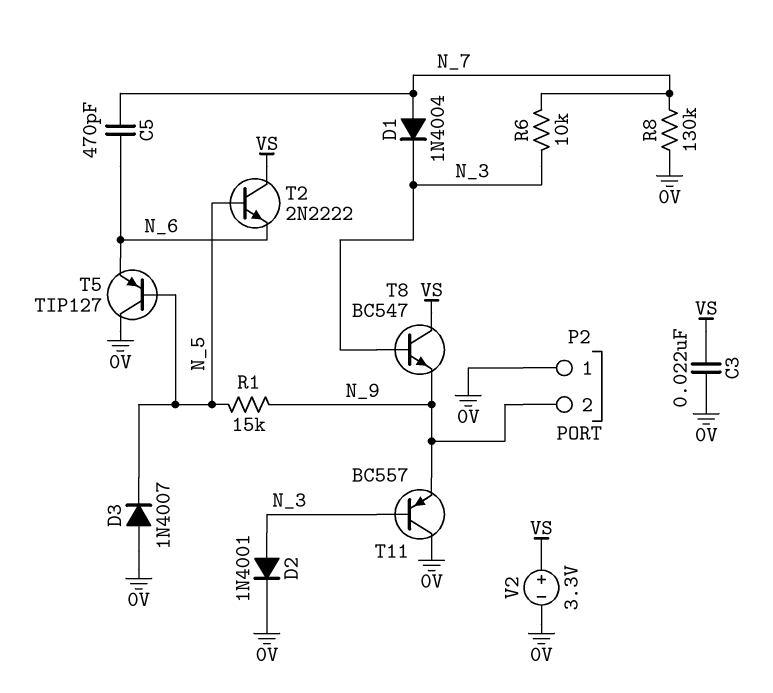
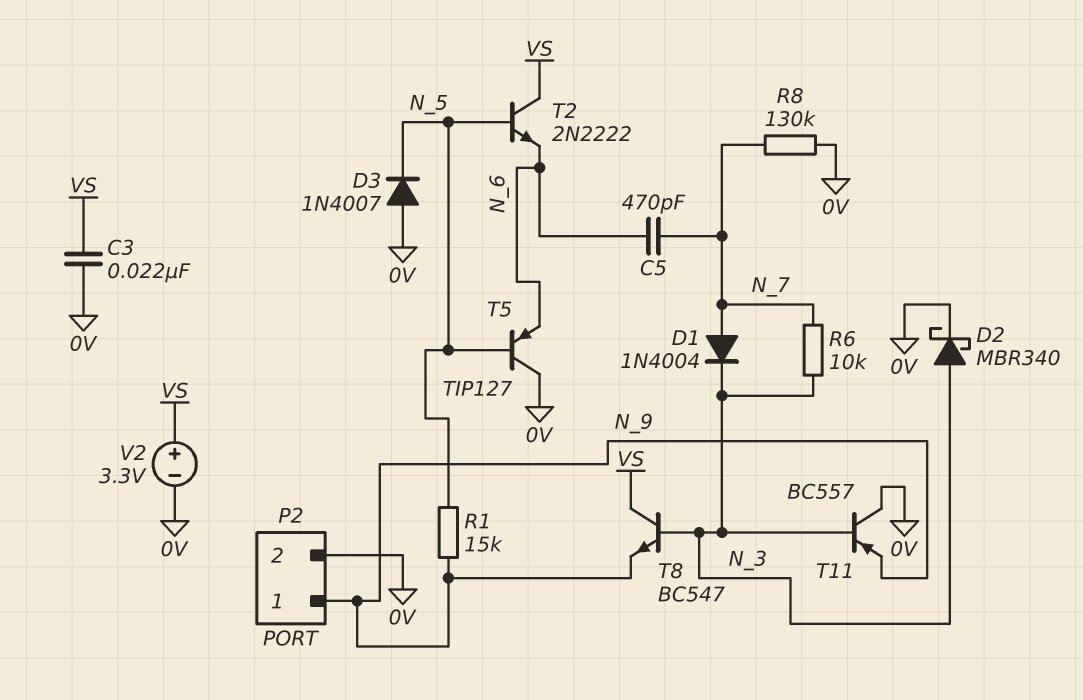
D2: diode 1N4001 (A N_3, K 0V) -> schottky MBR340 (A N_3, K 0V)
P2 pin 1: 0V -> N_9
P2 pin 2: N_9 -> 0V

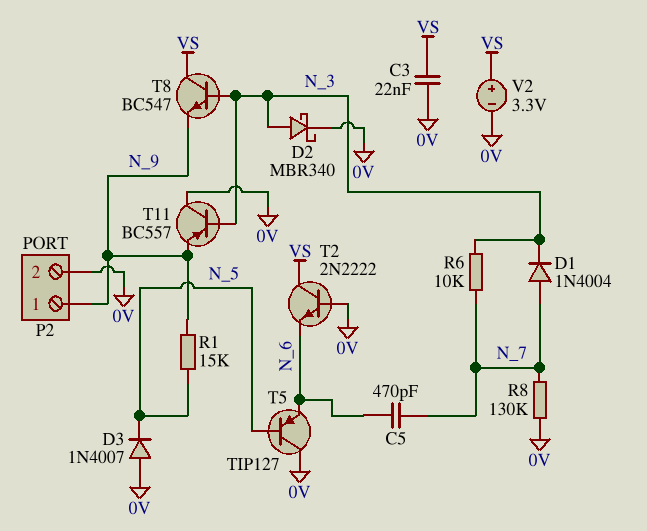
T2: NPN 2N2222 (B N_5, C VS, E N_6) -> NPN 2N2222 (B 0V, C VS, E N_6)

